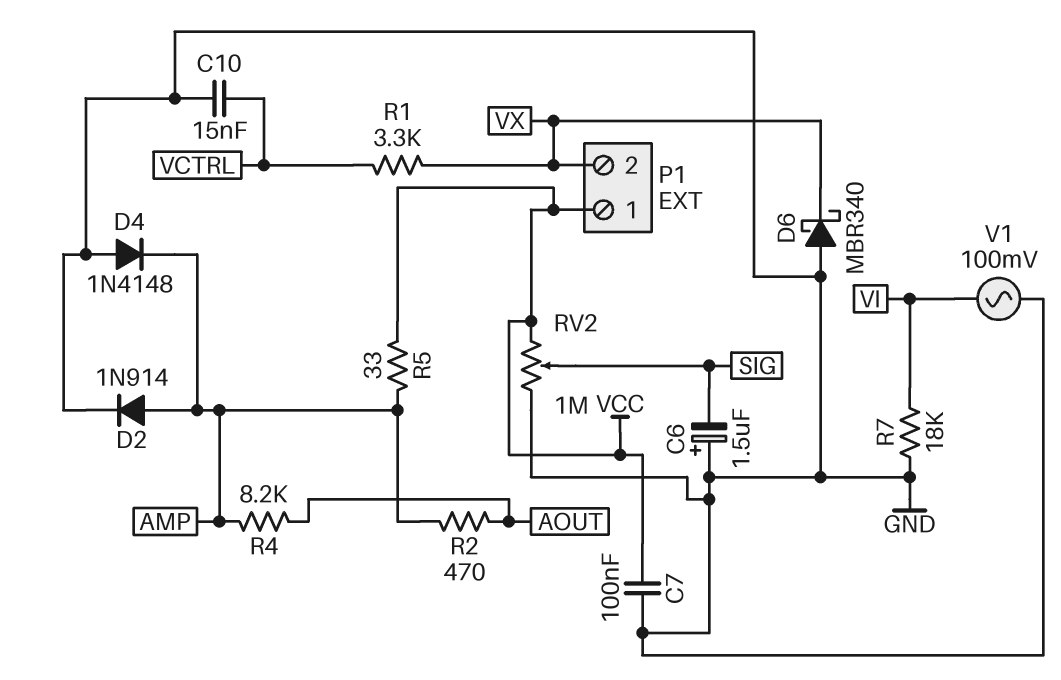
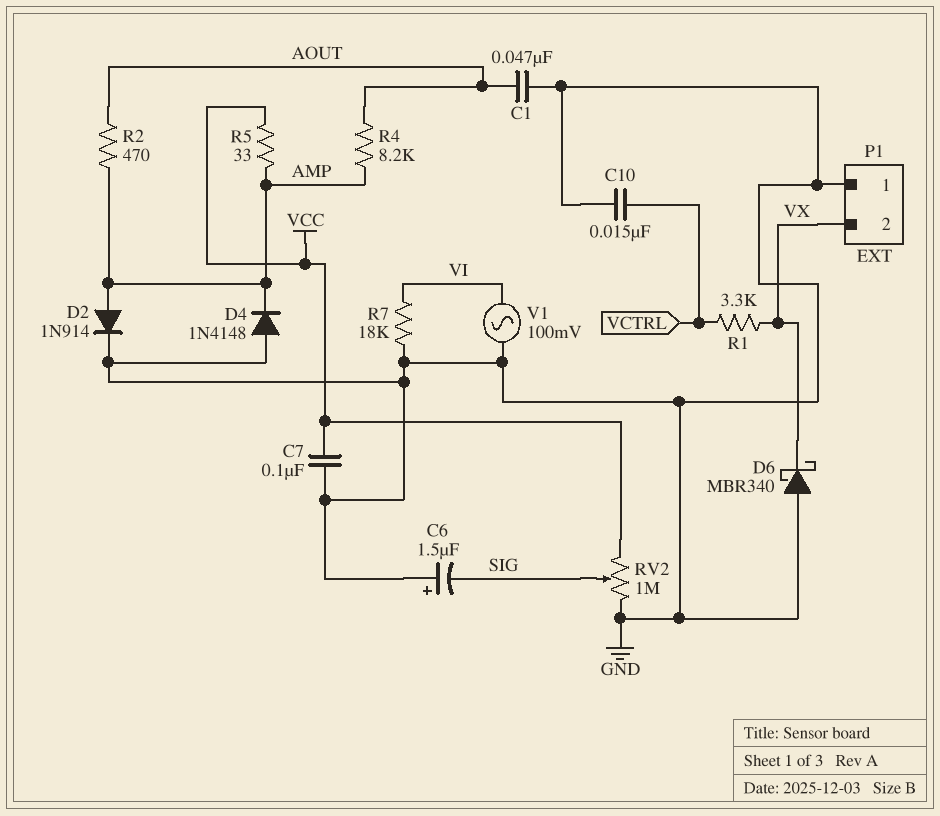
C1: none -> 47nF (AOUT, GND)
P1 pin 1: VCC -> GND

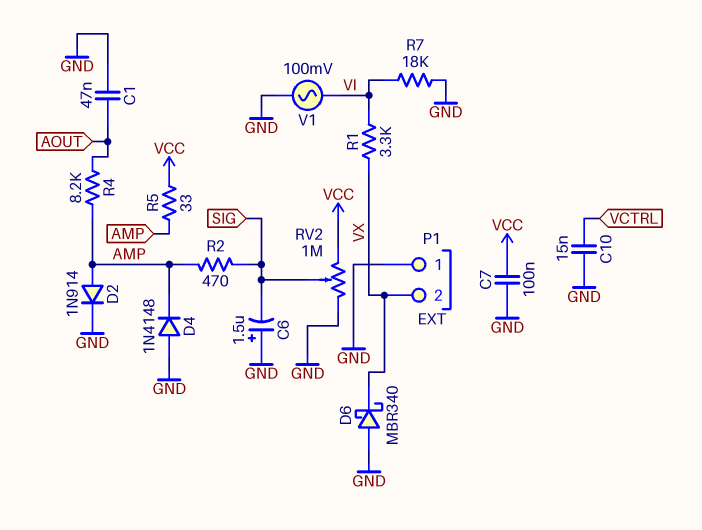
R1: 3.3k (VCTRL, VX) -> 3.3k (VI, VX)
R2: 470 (AMP, AOUT) -> 470 (AMP, SIG)

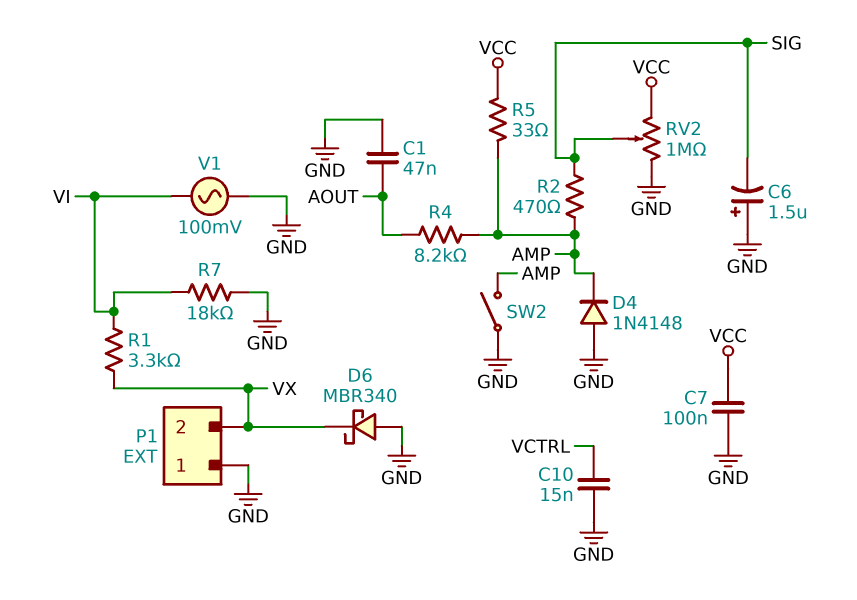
D2: diode 1N914 (A AMP, K GND) -> none
SW2: none -> switch (AMP, GND)

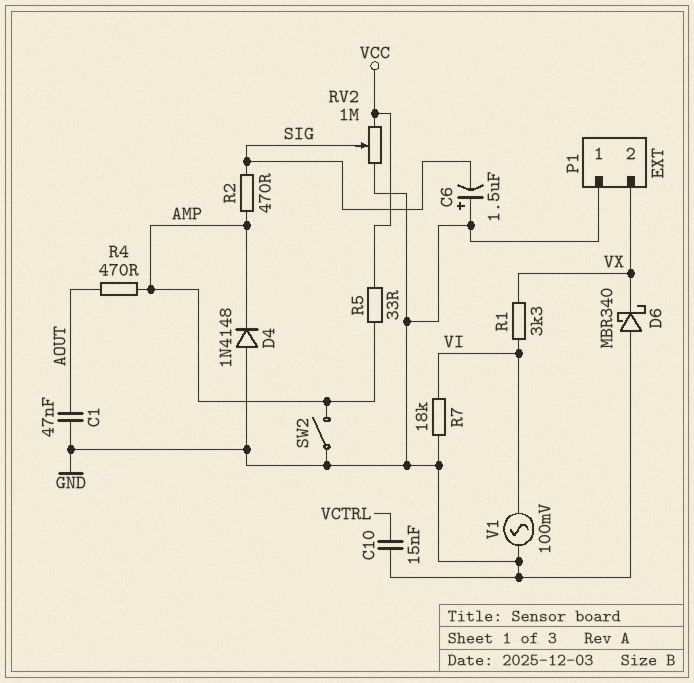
C7: 100nF (GND, VCC) -> none
R4: 8.2k (AMP, AOUT) -> 470 (AMP, AOUT)

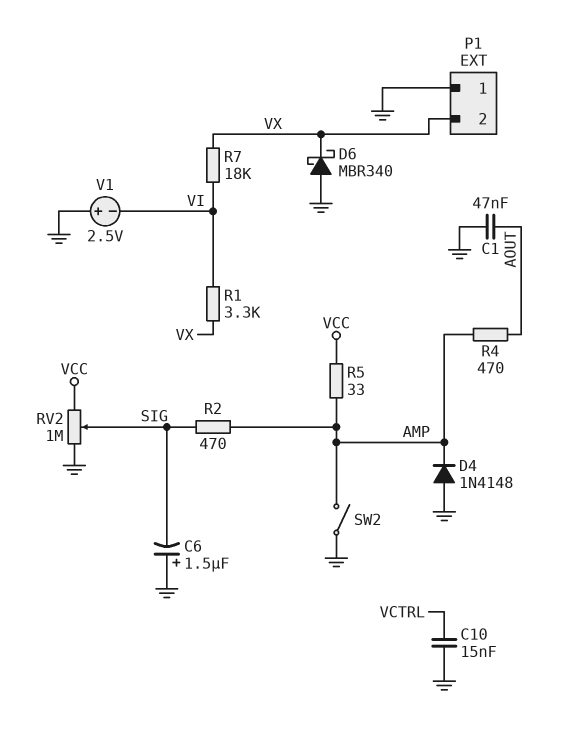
R7: 18k (GND, VI) -> 18k (VI, VX)
V1: AC 100mV (GND, VI) -> 2.5V (plus GND, minus VI)

